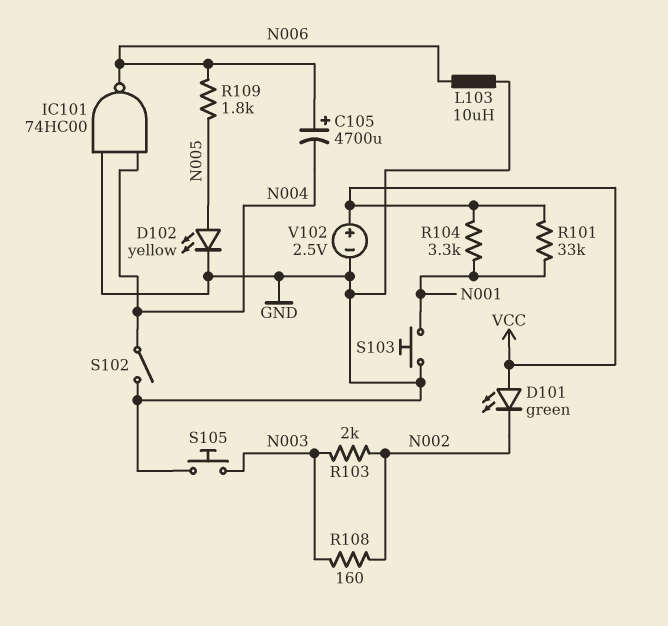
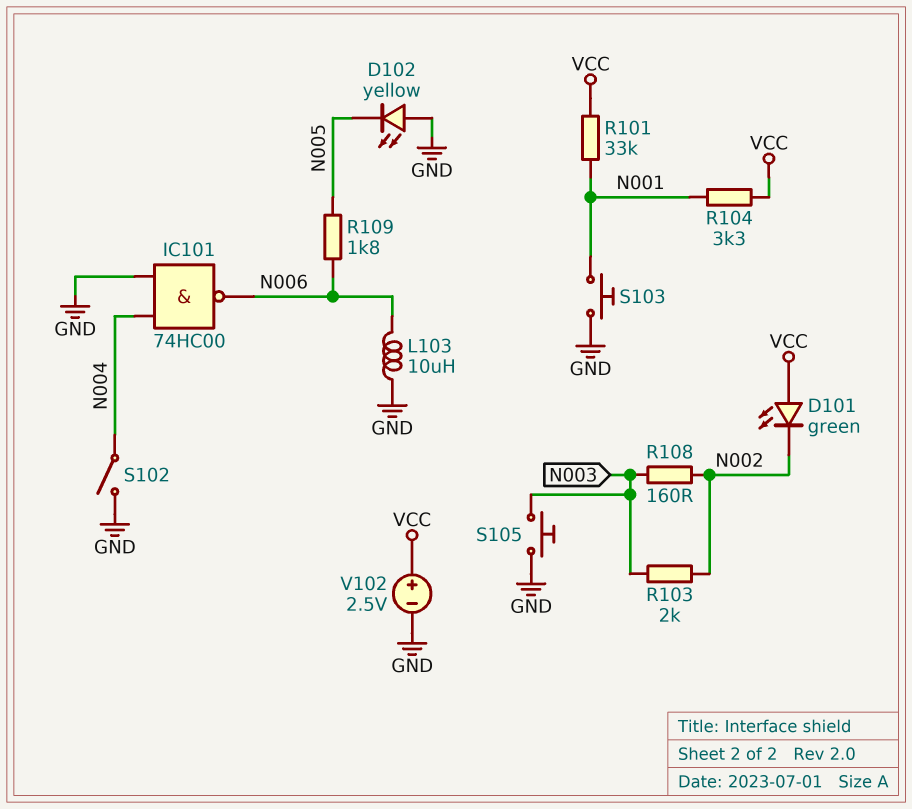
C105: 4700uF (plus N006, minus N004) -> none
D102: LED yellow (A N005, K GND) -> LED yellow (A GND, K N005)

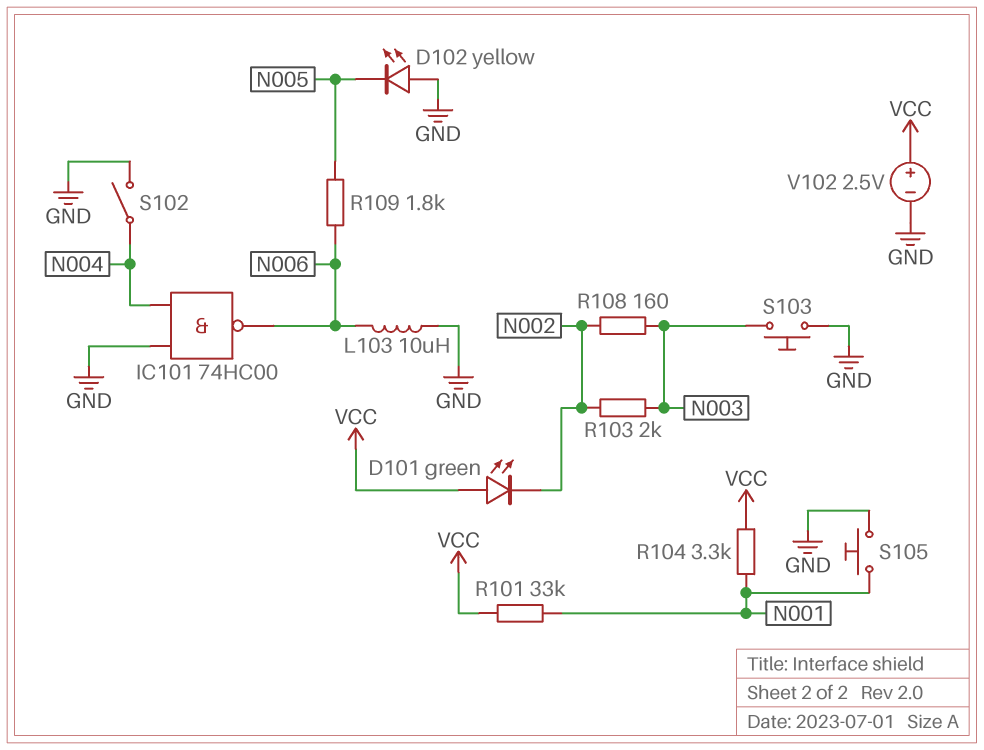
S103: button (GND, N001) -> button (GND, N003)
S105: button (GND, N003) -> button (GND, N001)

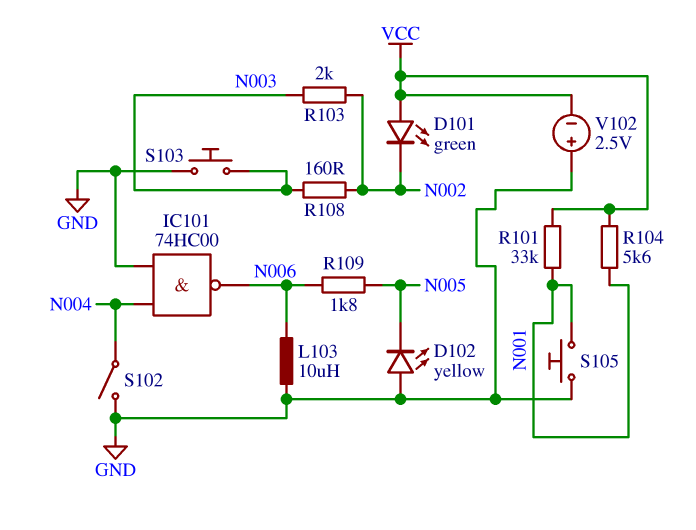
R104: 3.3k (N001, VCC) -> 5.6k (N001, VCC)
V102: 2.5V (plus VCC, minus GND) -> 2.5V (plus GND, minus VCC)

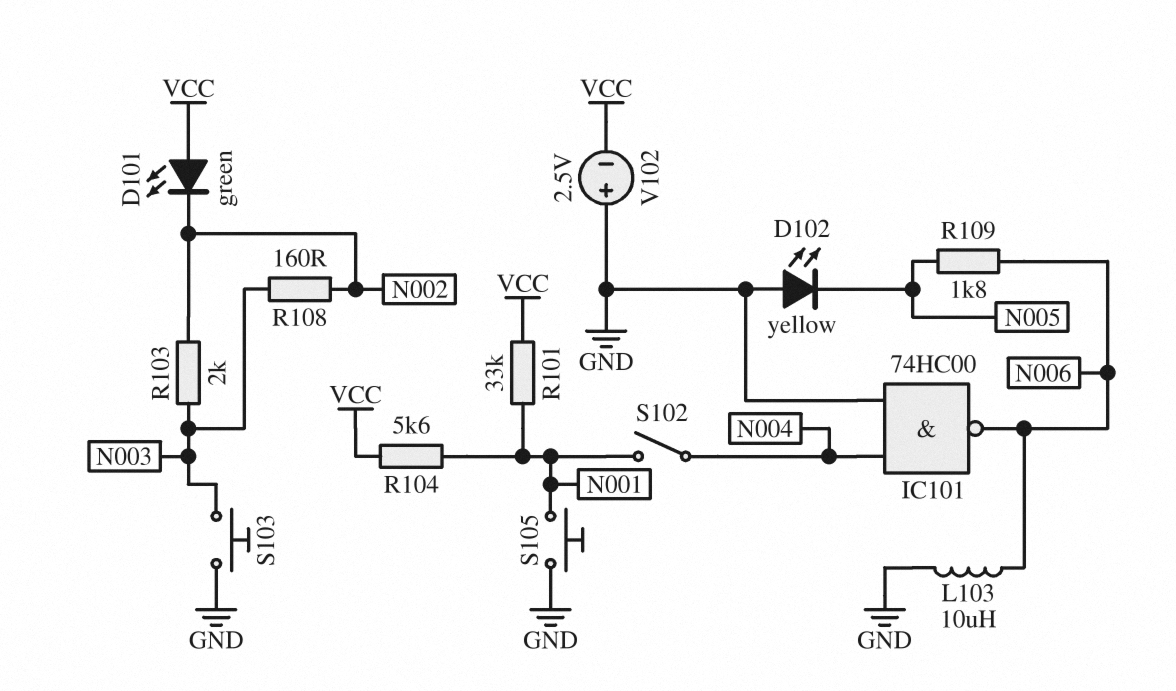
S102: switch (GND, N004) -> switch (N001, N004)

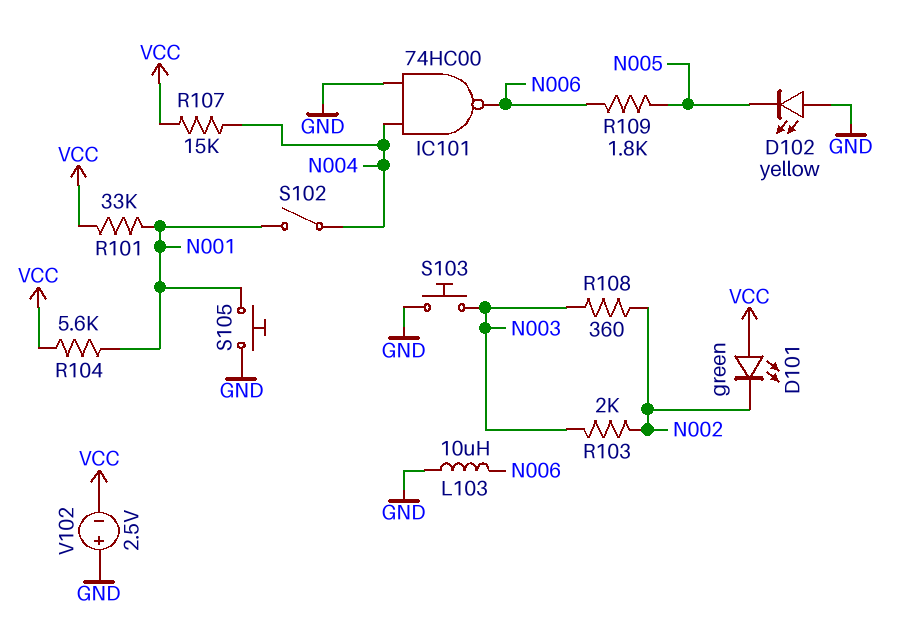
R107: none -> 15k (N004, VCC)
R108: 160 (N002, N003) -> 360 (N002, N003)

